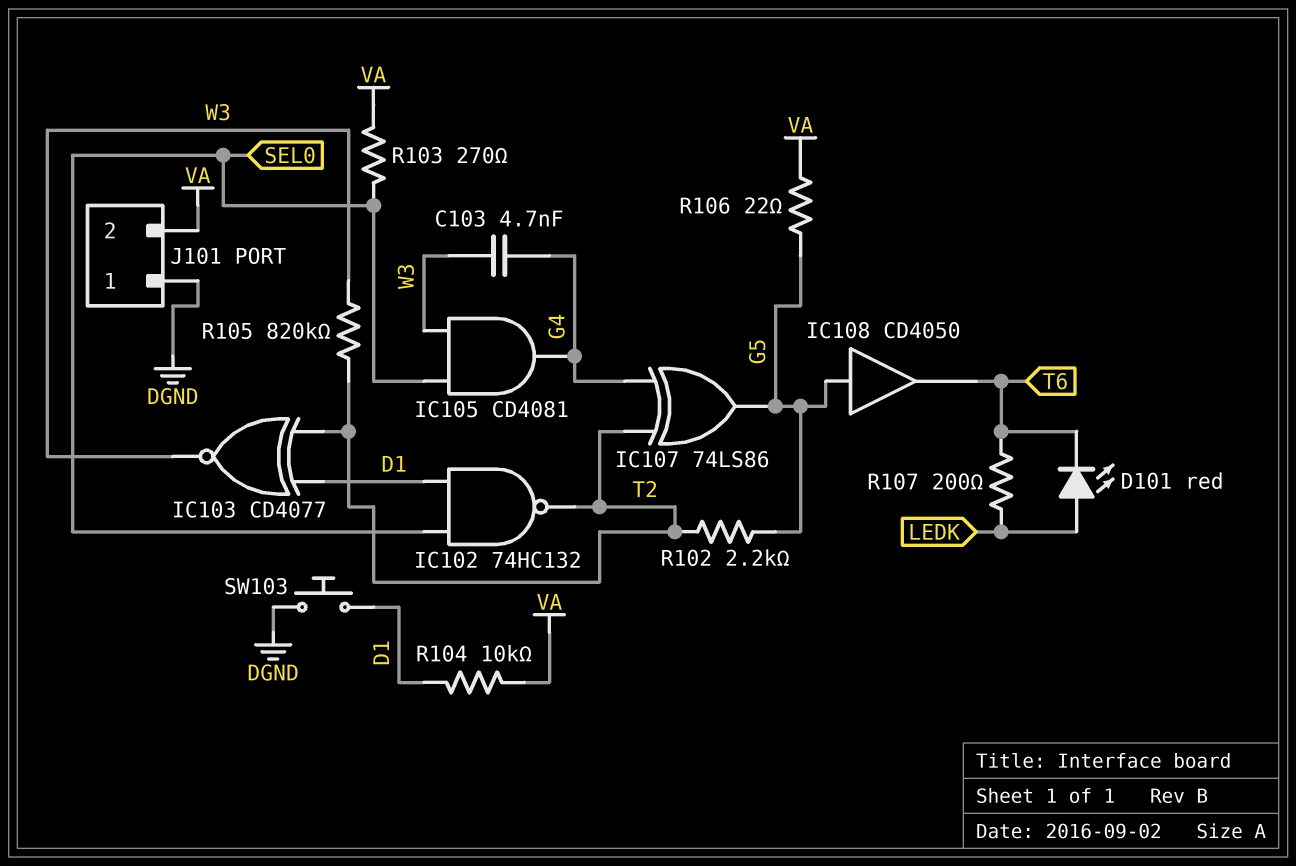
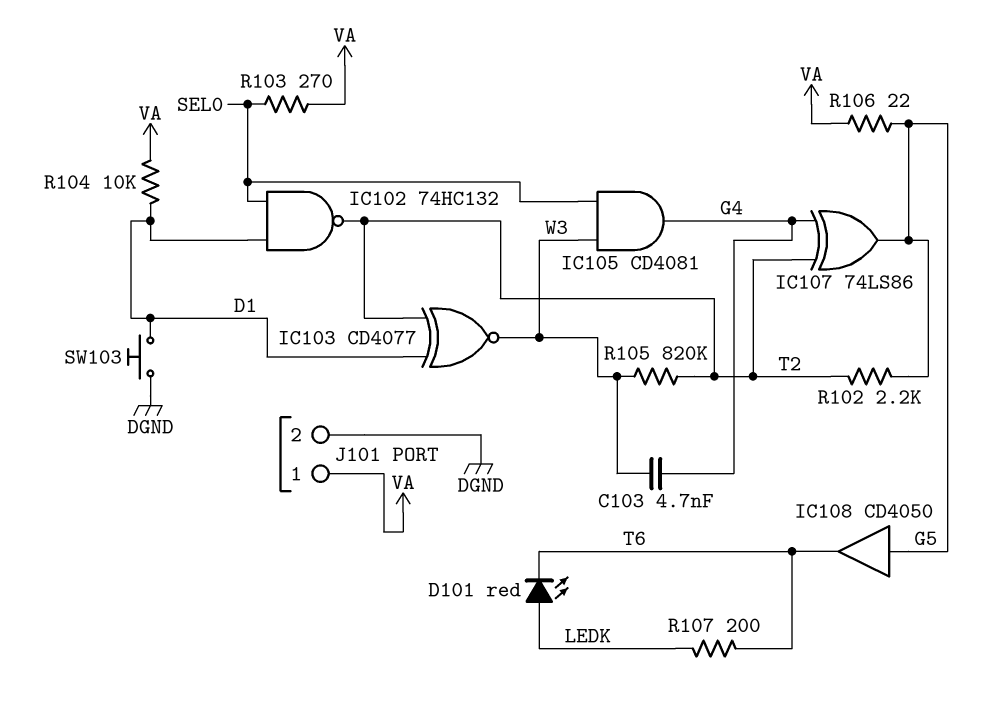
J101 pin 1: DGND -> VA
J101 pin 2: VA -> DGND

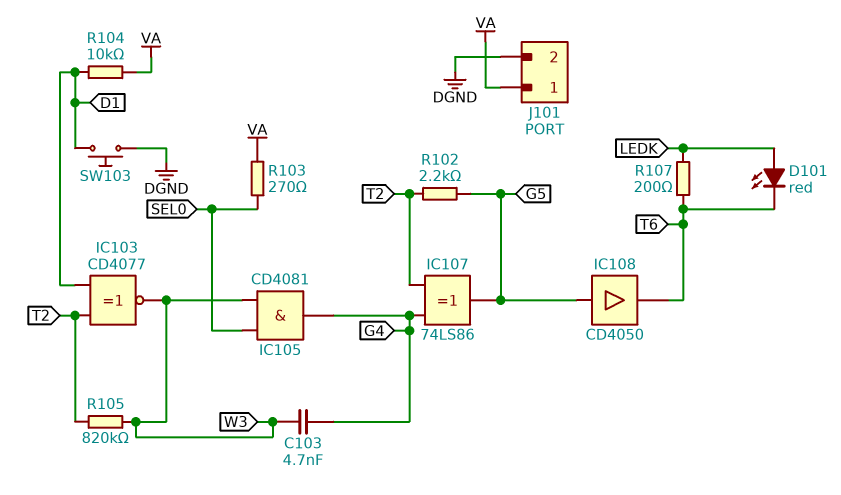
IC102: NAND 74HC132 (in D1, in SEL0, out T2) -> none
R106: 22 (G5, VA) -> none

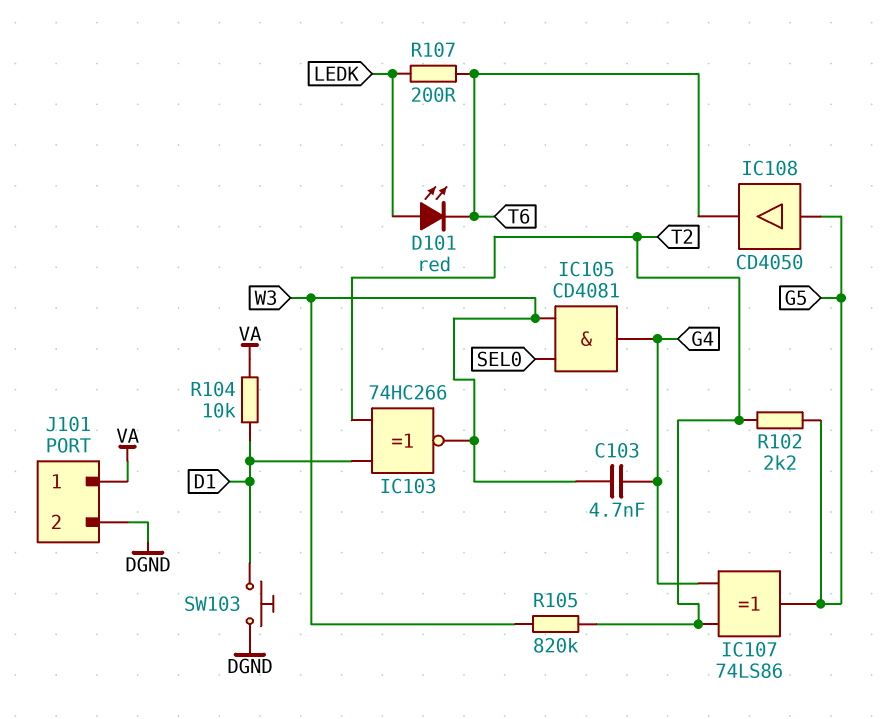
IC103: XNOR CD4077 (in D1, in T2, out W3) -> XNOR 74HC266 (in D1, in T2, out W3)
R103: 270 (SEL0, VA) -> none

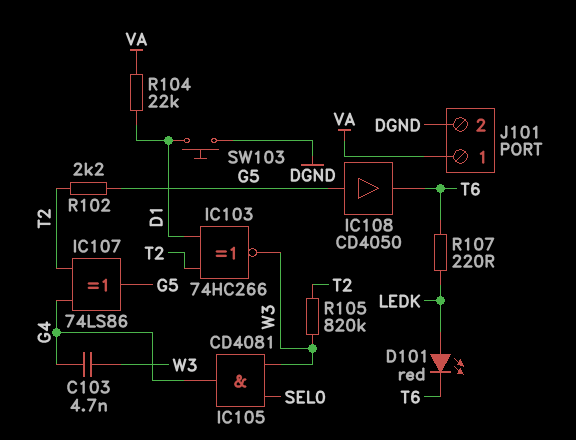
R104: 10k (D1, VA) -> 22k (D1, VA)
R107: 200 (LEDK, T6) -> 220 (LEDK, T6)

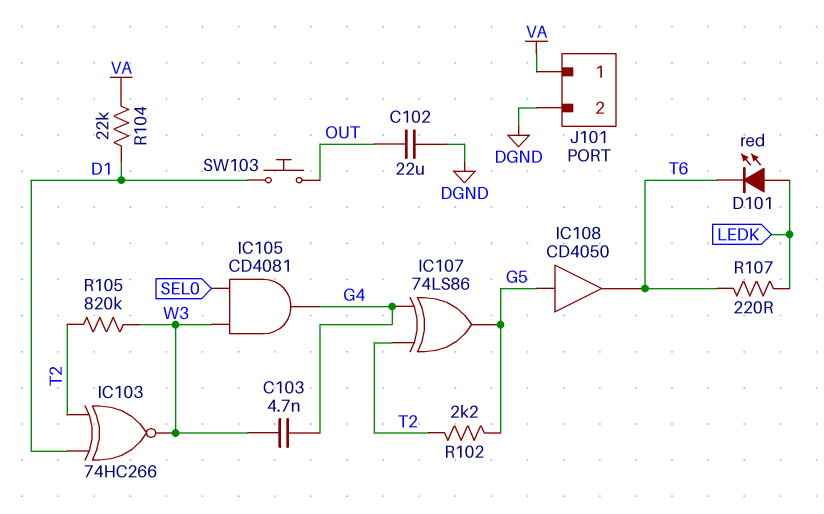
C102: none -> 22uF (DGND, OUT)
SW103: button (D1, DGND) -> button (D1, OUT)

